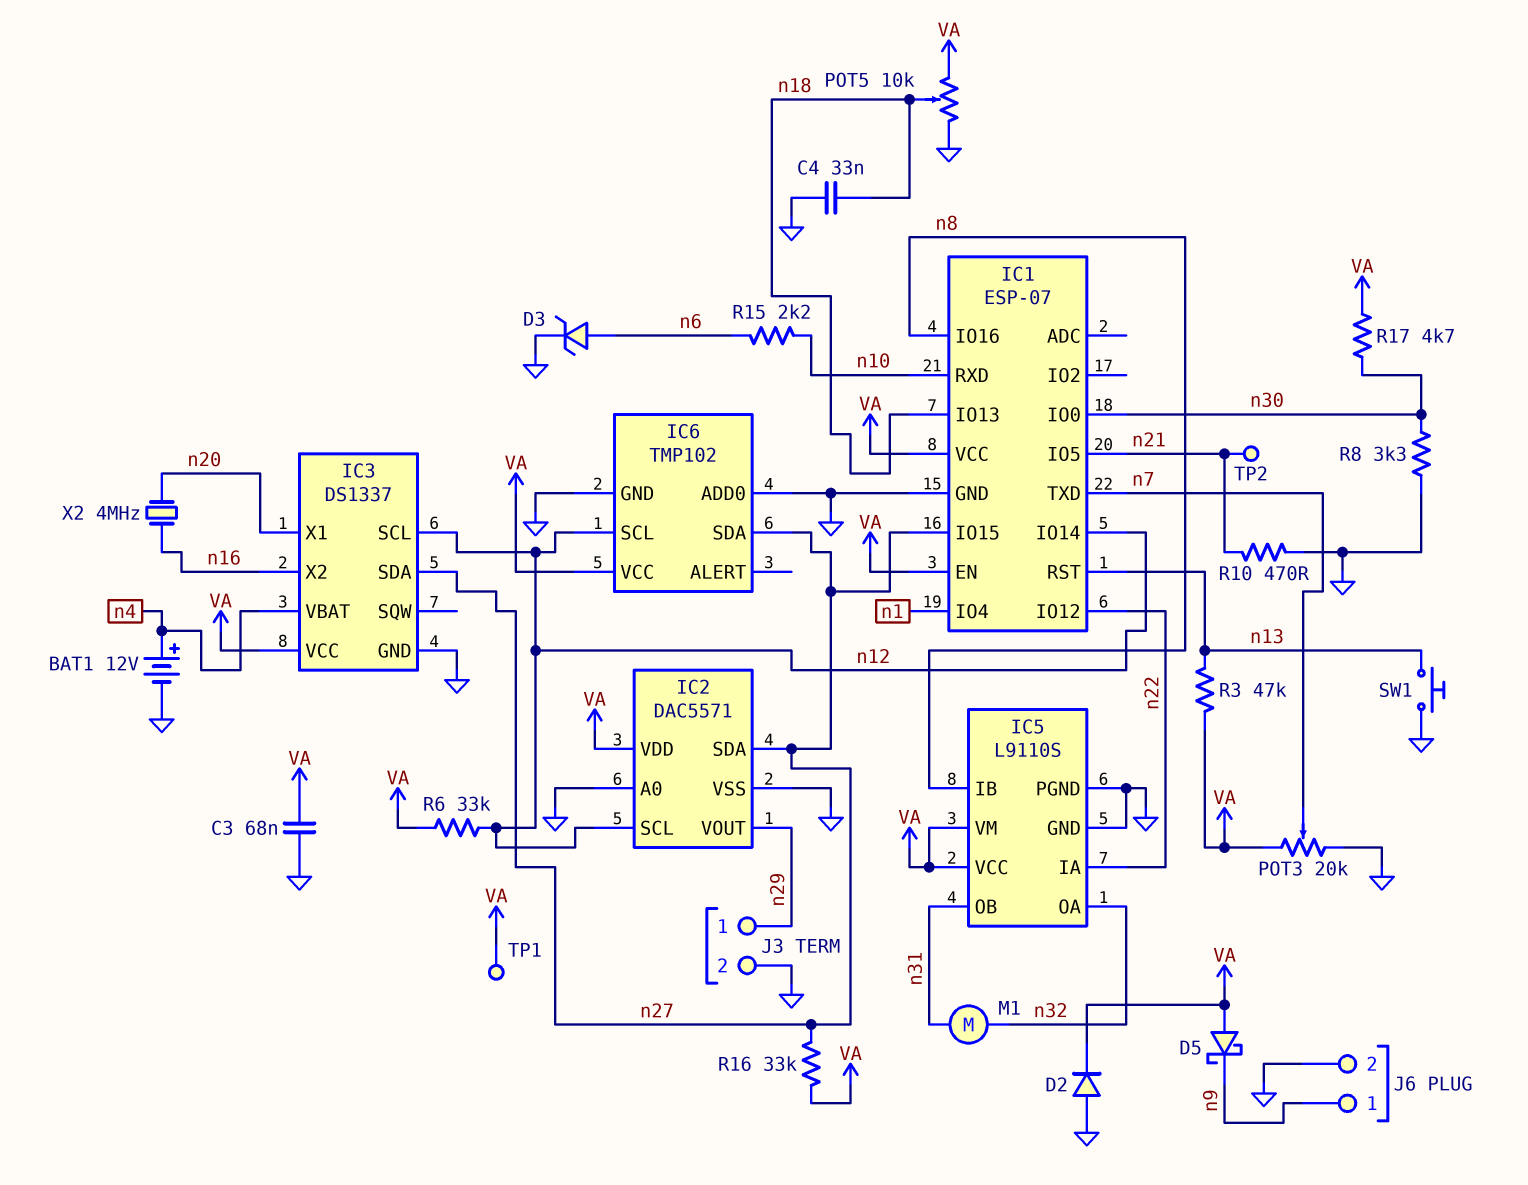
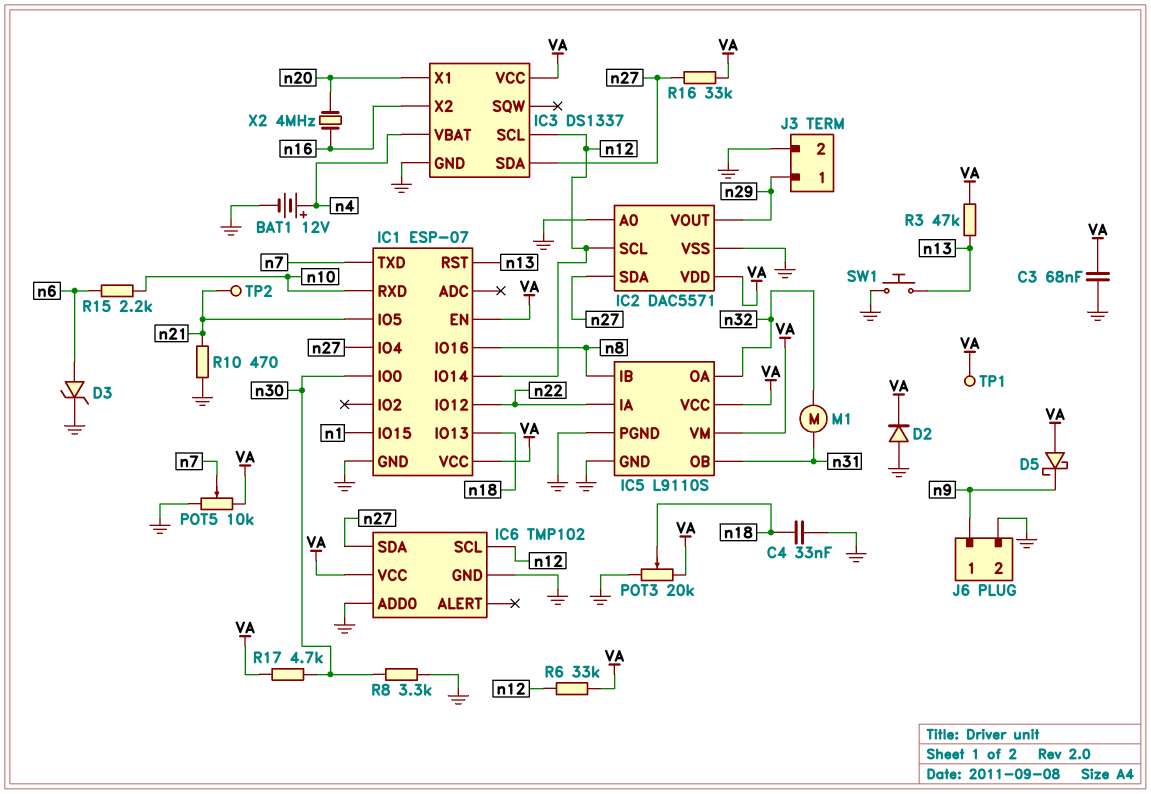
IC1 pin IO4: n1 -> n27
IC1 pin IO15: n27 -> n1
POT3: 20k (GND, VA, wiper n7) -> 20k (GND, VA, wiper n18)
POT5: 10k (GND, VA, wiper n18) -> 10k (GND, VA, wiper n7)

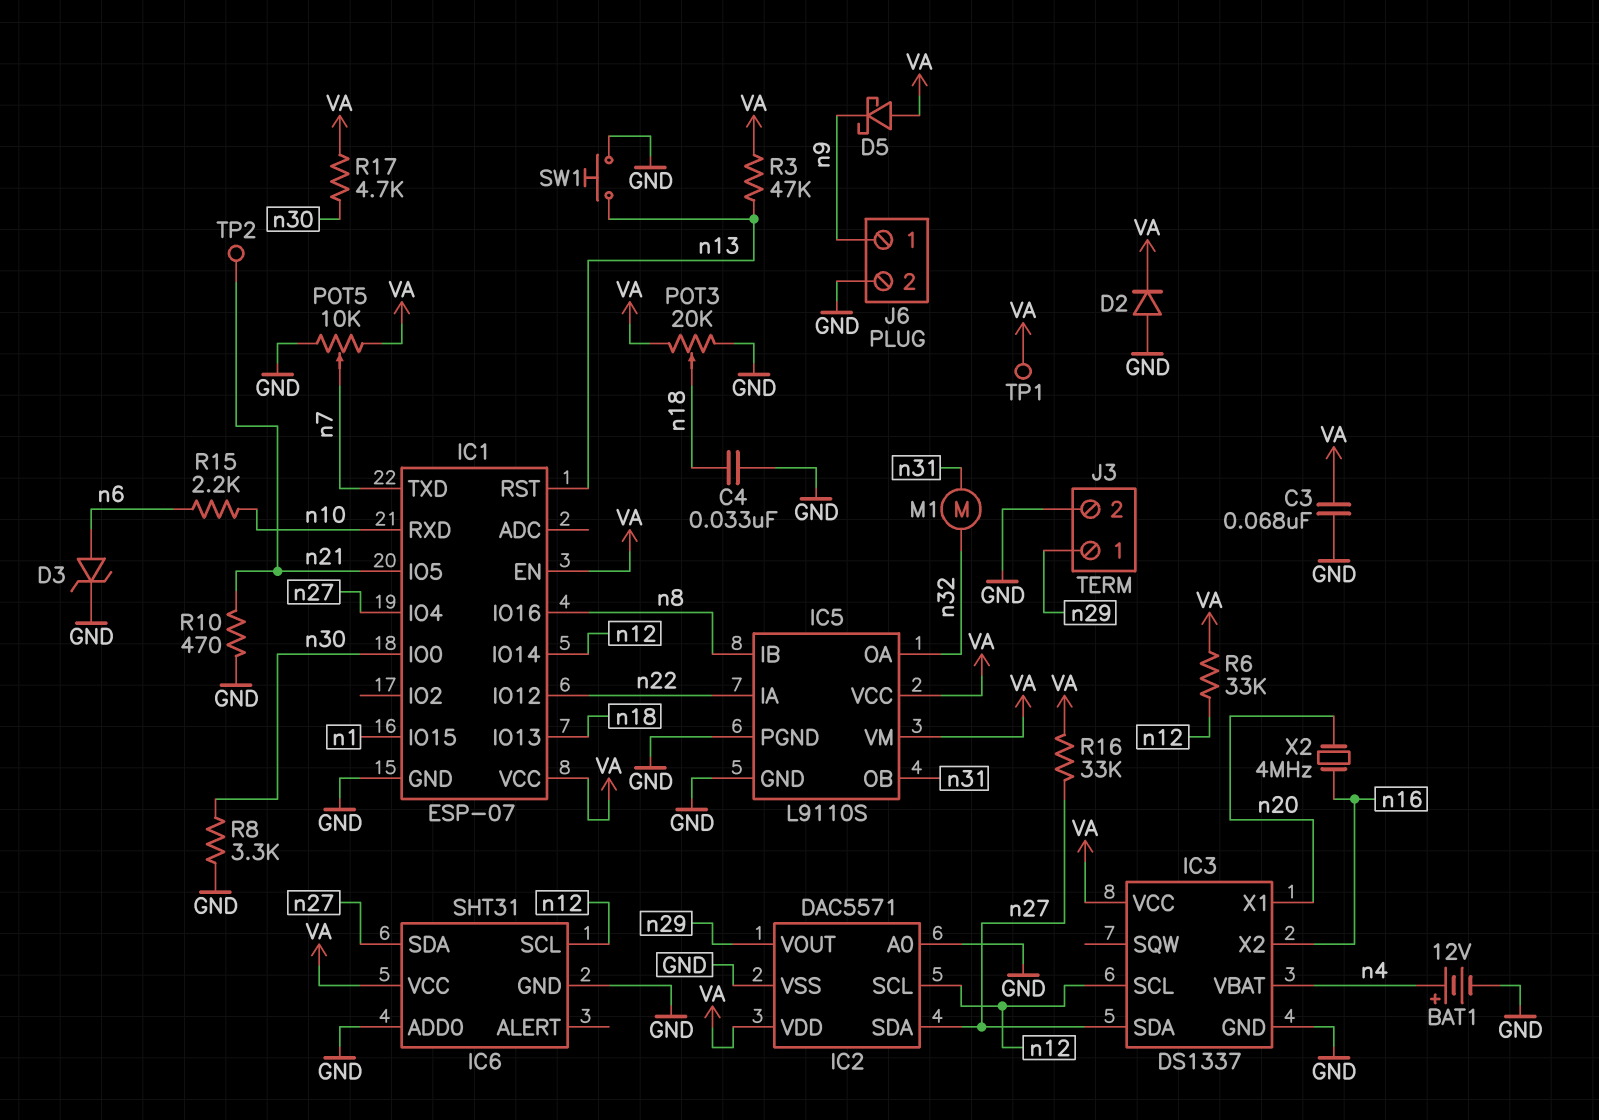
IC6: TMP102 -> SHT31

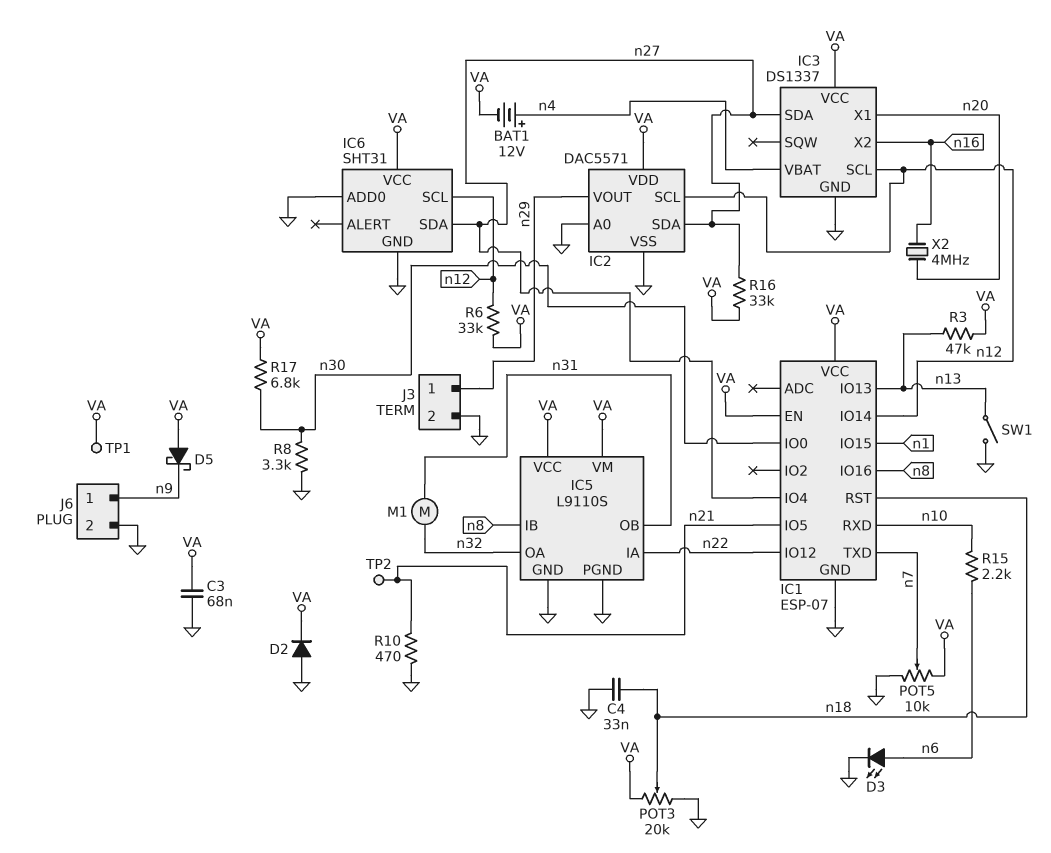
BAT1: 12V (plus n4, minus GND) -> 12V (plus n4, minus VA)
D3: zener (A n6, K GND) -> LED (A n6, K GND)
IC1 pin IO13: n18 -> n13
IC1 pin RST: n13 -> n18
R17: 4.7k (VA, n30) -> 6.8k (VA, n30)
SW1: button (GND, n13) -> switch (GND, n13)

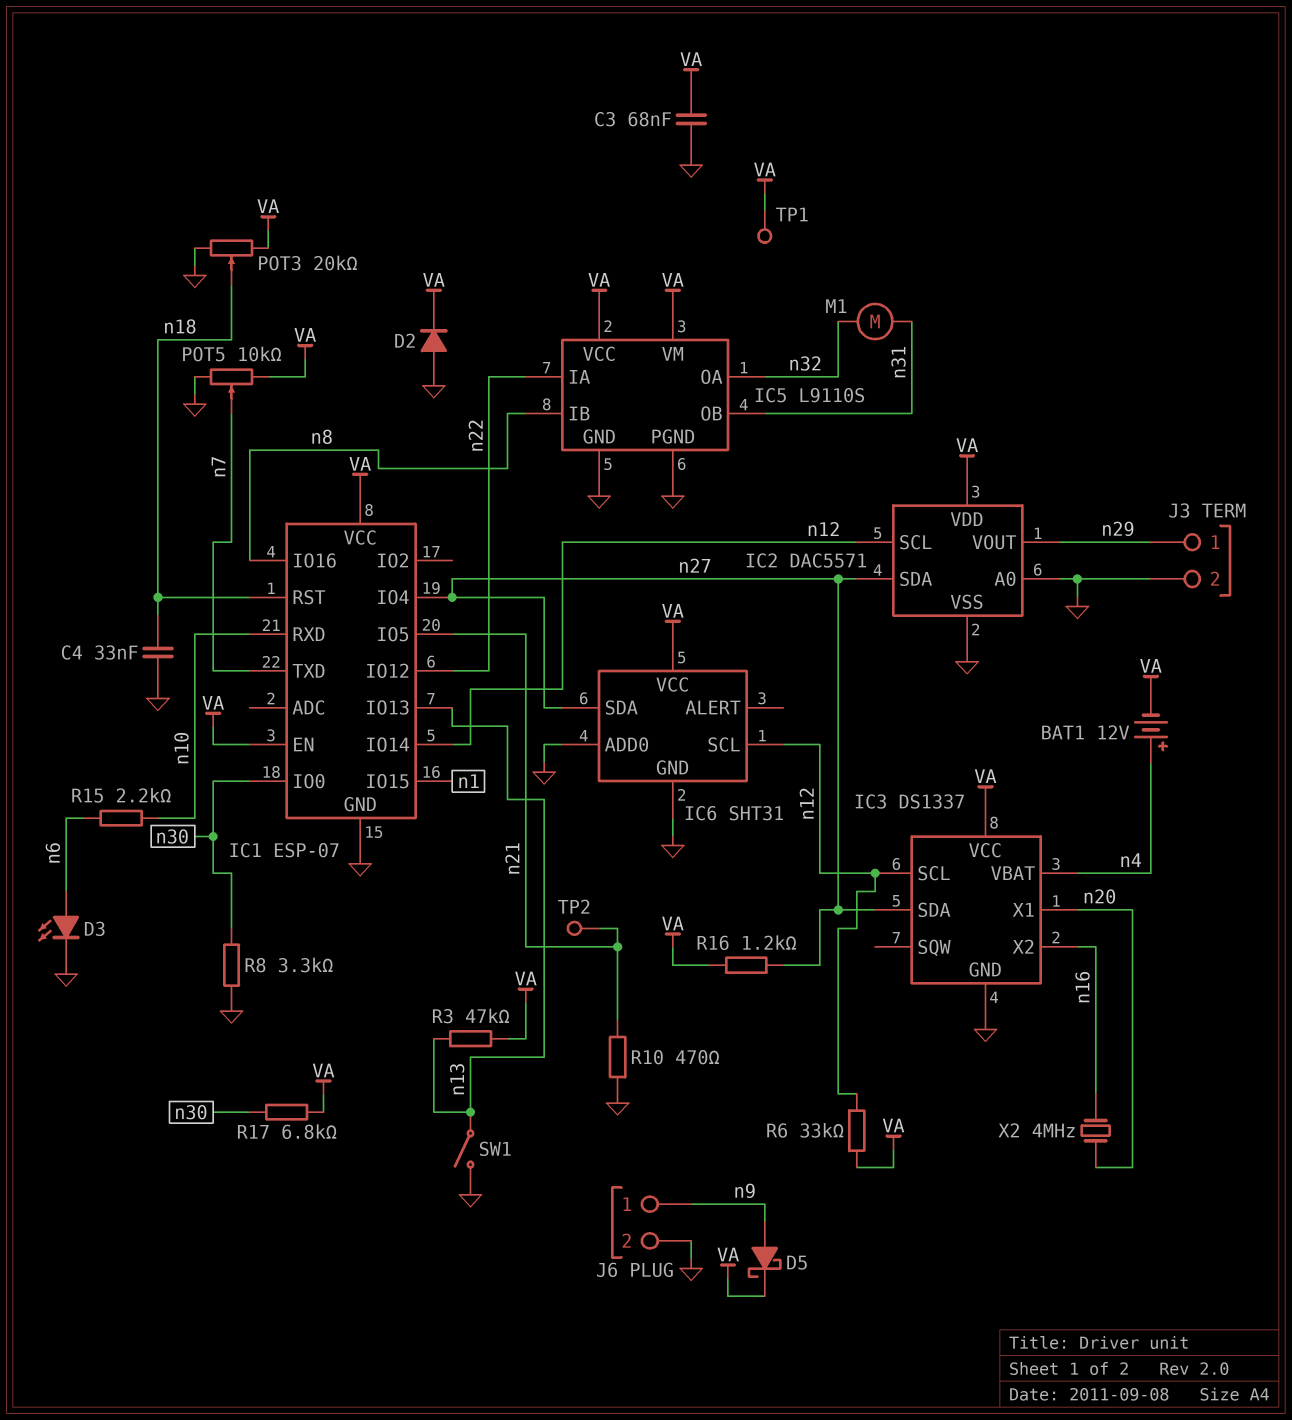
D5: schottky (A VA, K n9) -> schottky (A n9, K VA)
R16: 33k (VA, n27) -> 1.2k (VA, n27)

